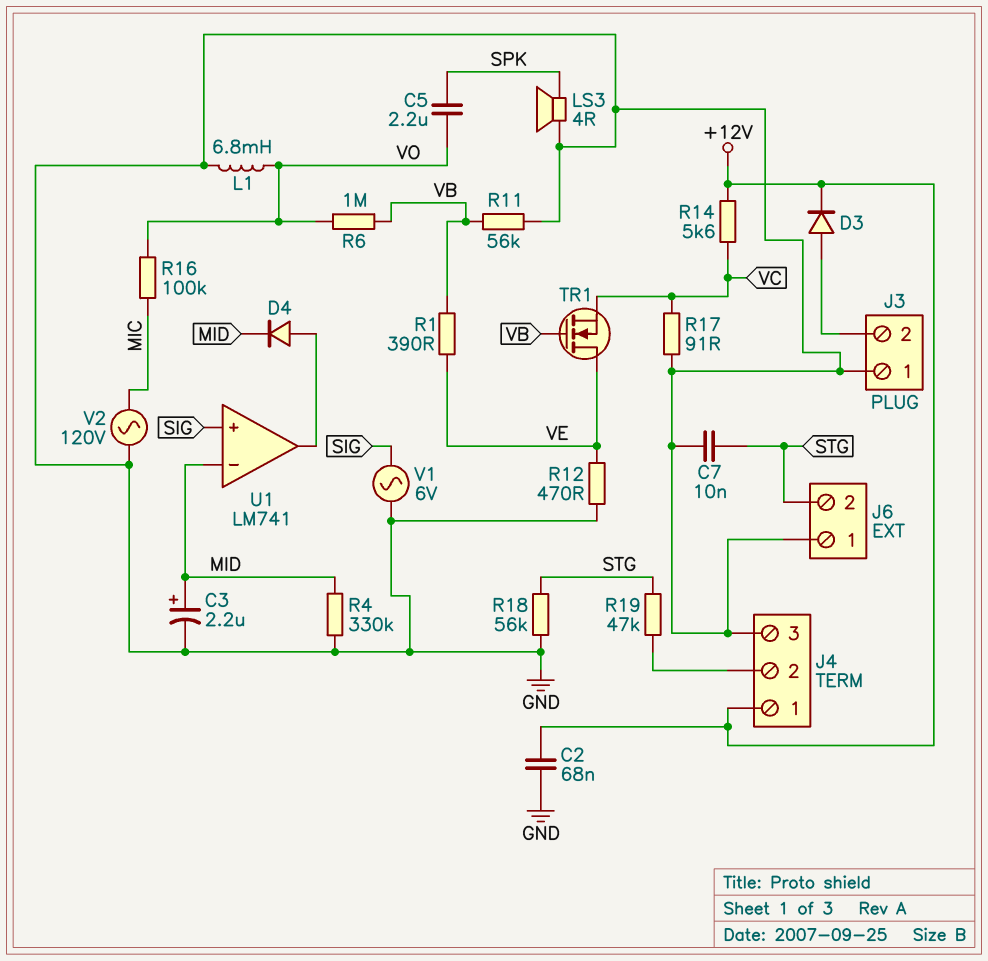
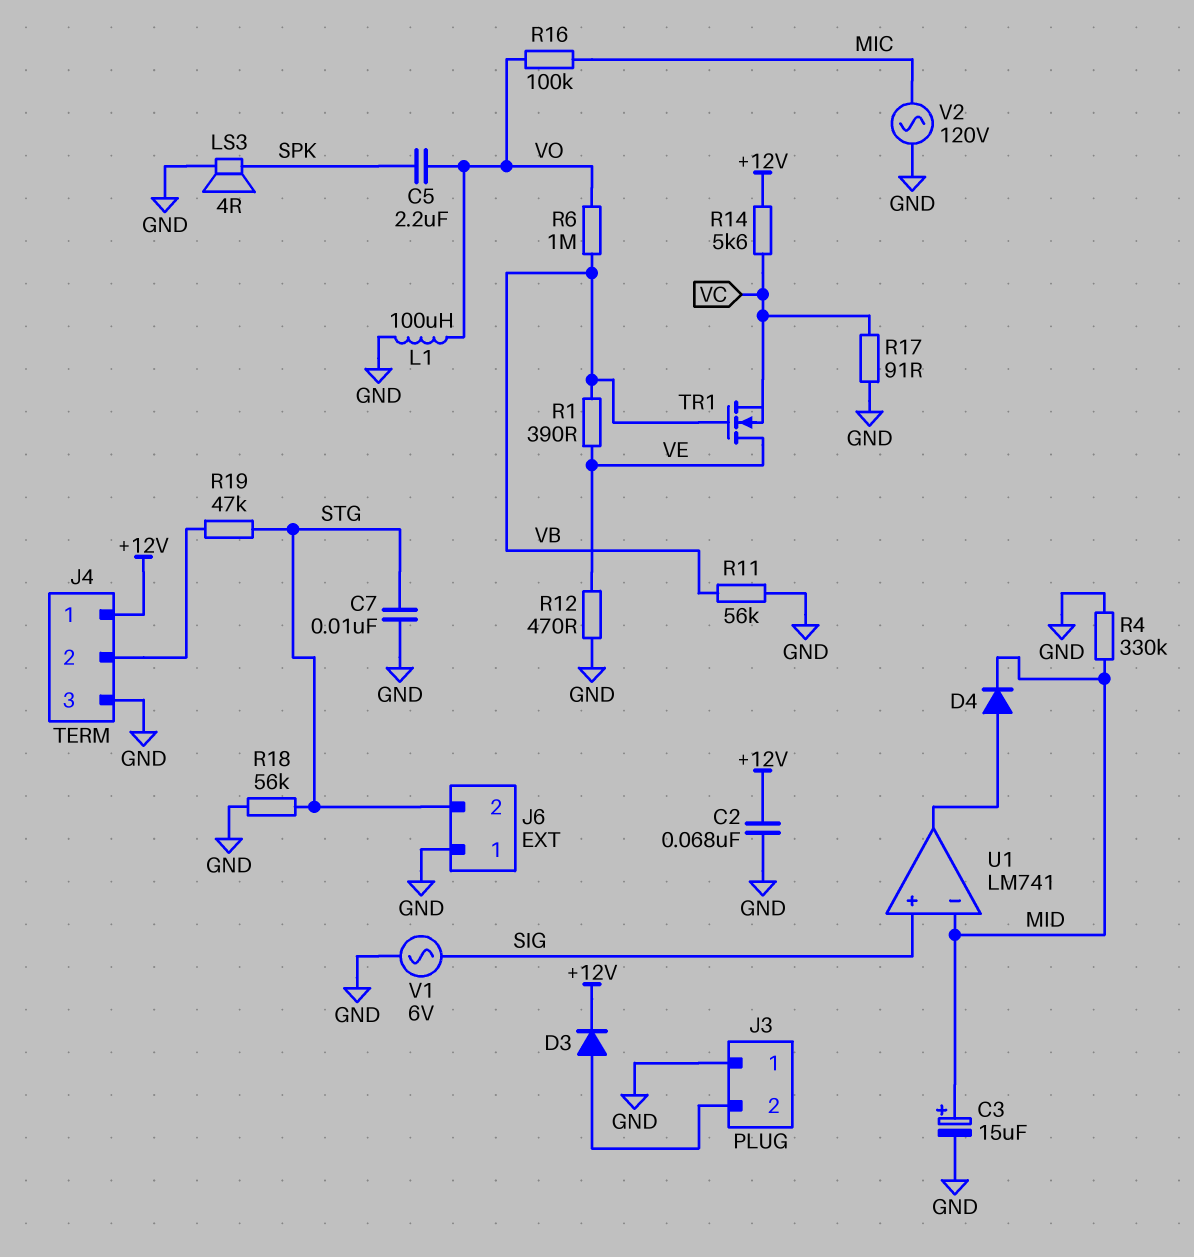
C3: 2.2uF (plus MID, minus GND) -> 15uF (plus MID, minus GND)
L1: 6.8mH (GND, VO) -> 100uH (GND, VO)

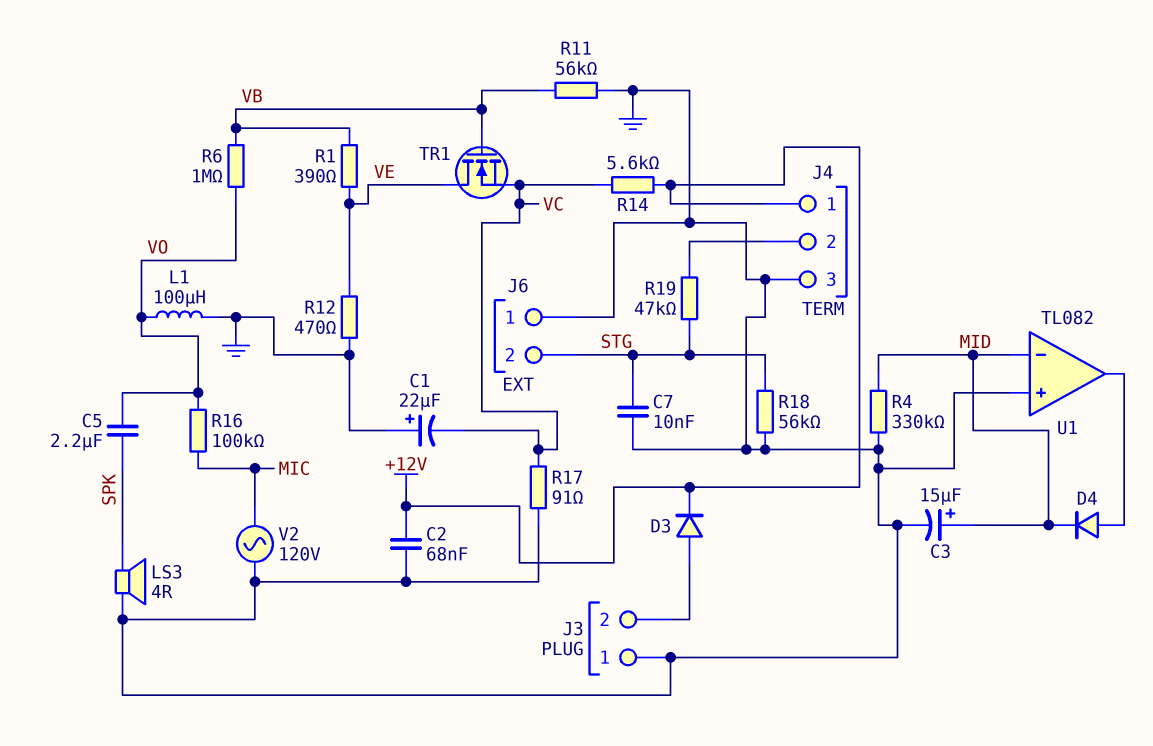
C1: none -> 22uF (plus GND, minus VC)
U1: LM741 -> TL082
U1 pin in+: SIG -> GND
V1: AC 6V (GND, SIG) -> none

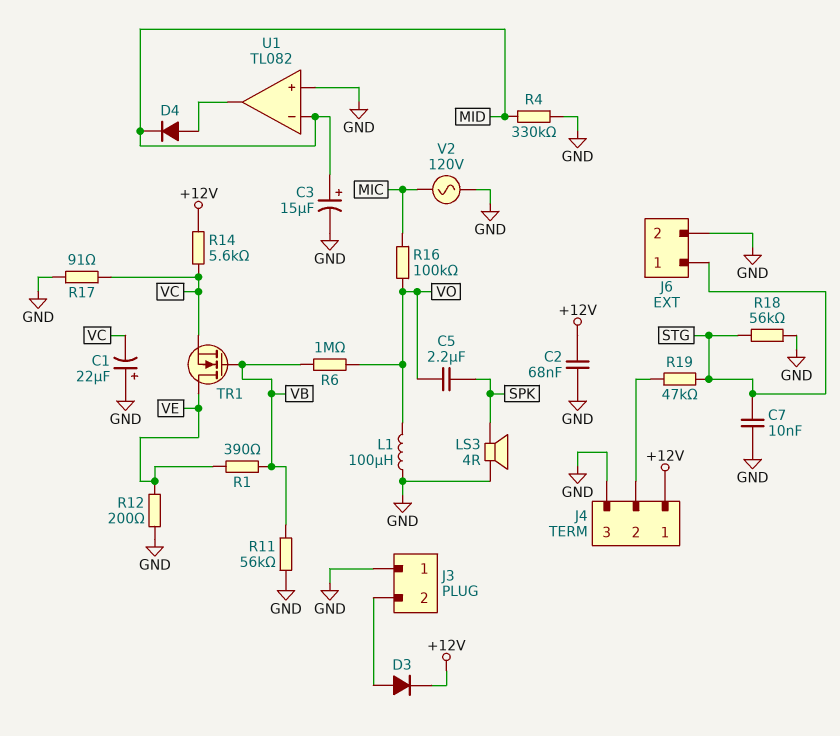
J6 pin 1: GND -> STG
J6 pin 2: STG -> GND
R12: 470 (GND, VE) -> 200 (GND, VE)

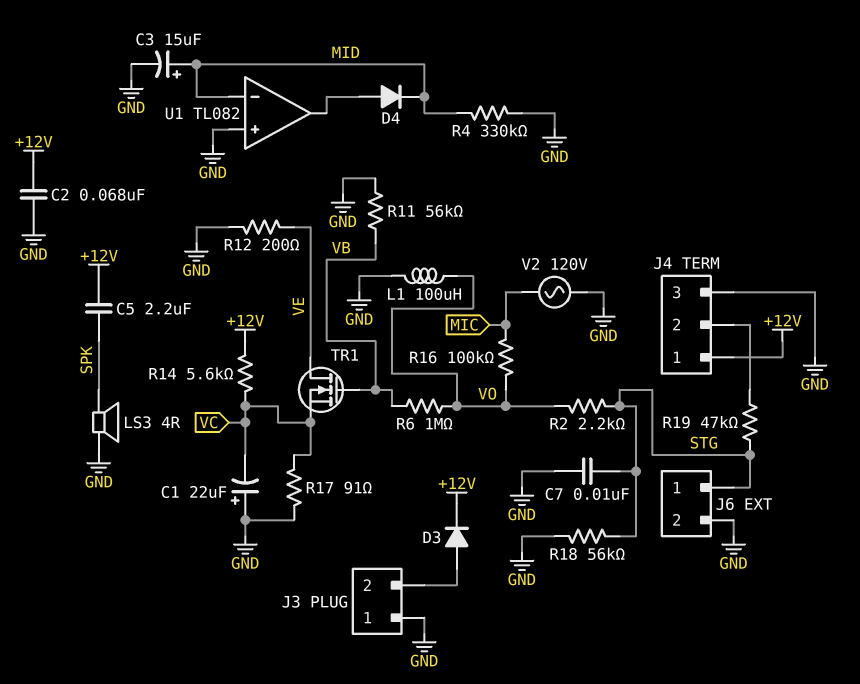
C5: 2.2uF (SPK, VO) -> 2.2uF (+12V, SPK)
R1: 390 (VB, VE) -> none
R2: none -> 2.2k (STG, VO)

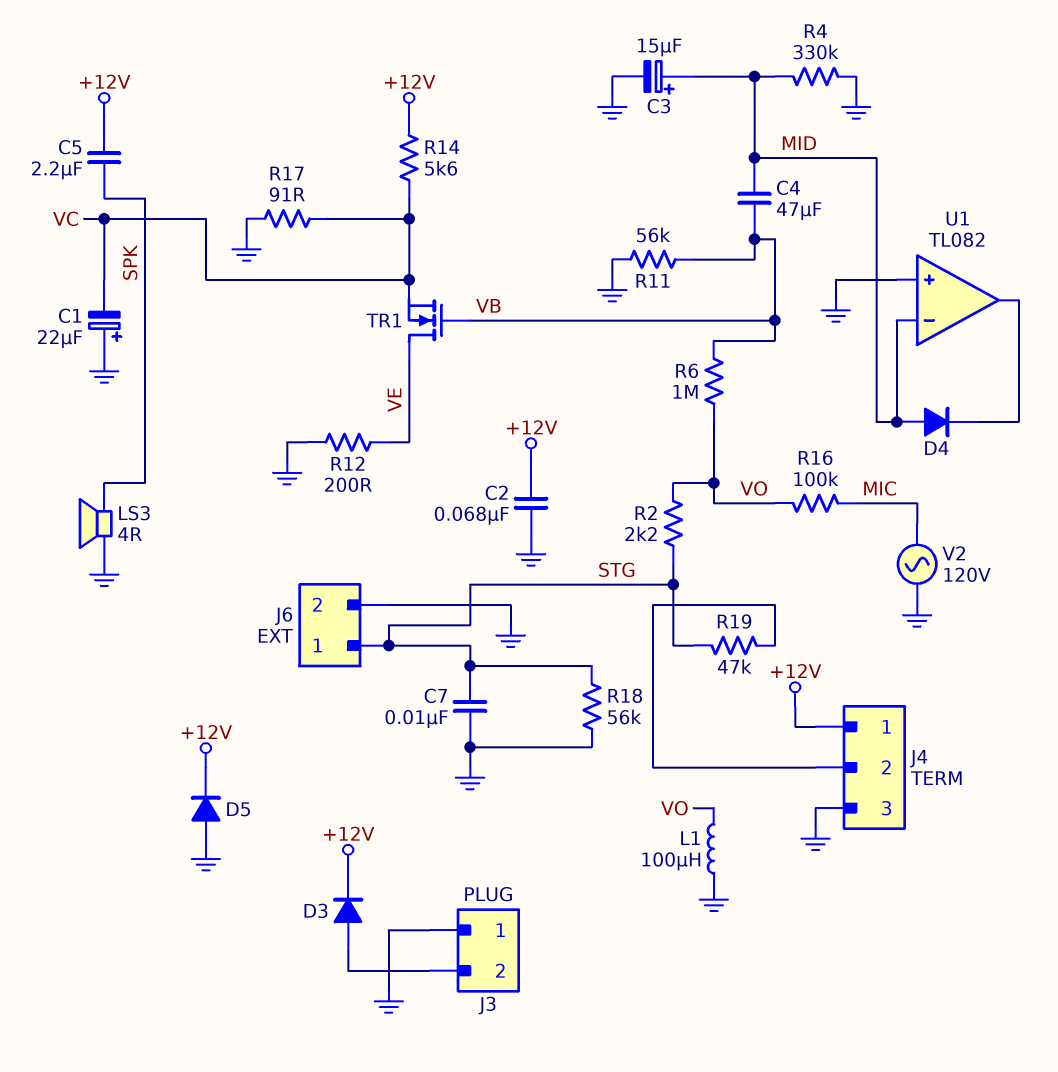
C4: none -> 47uF (MID, VB)
D4: diode (A U1/out, K MID) -> diode (A MID, K U1/out)
D5: none -> diode (A GND, K +12V)

